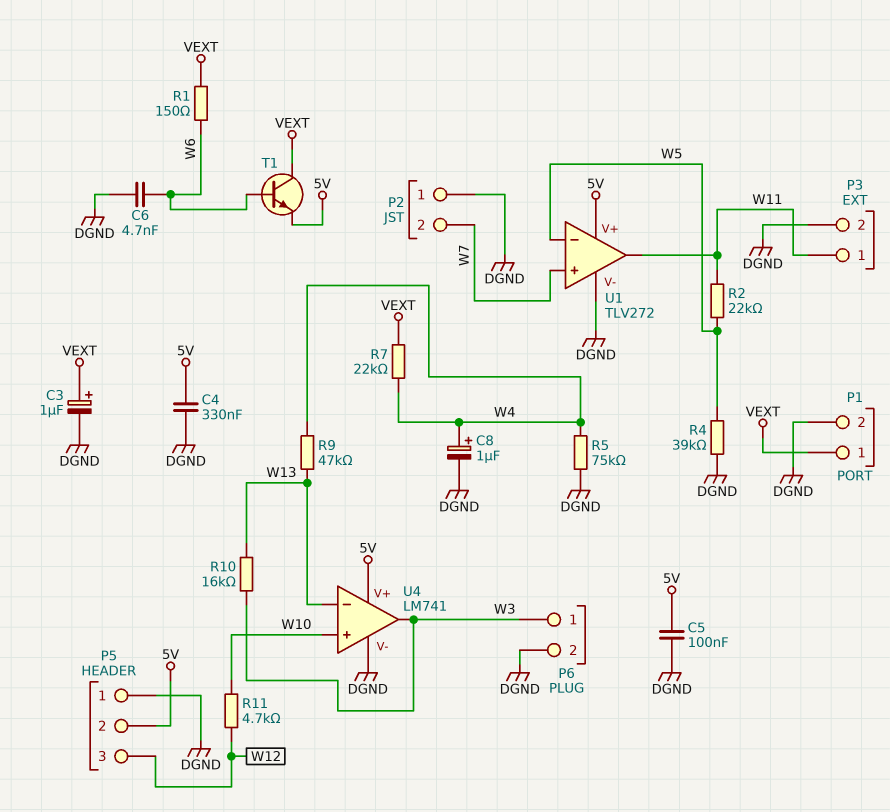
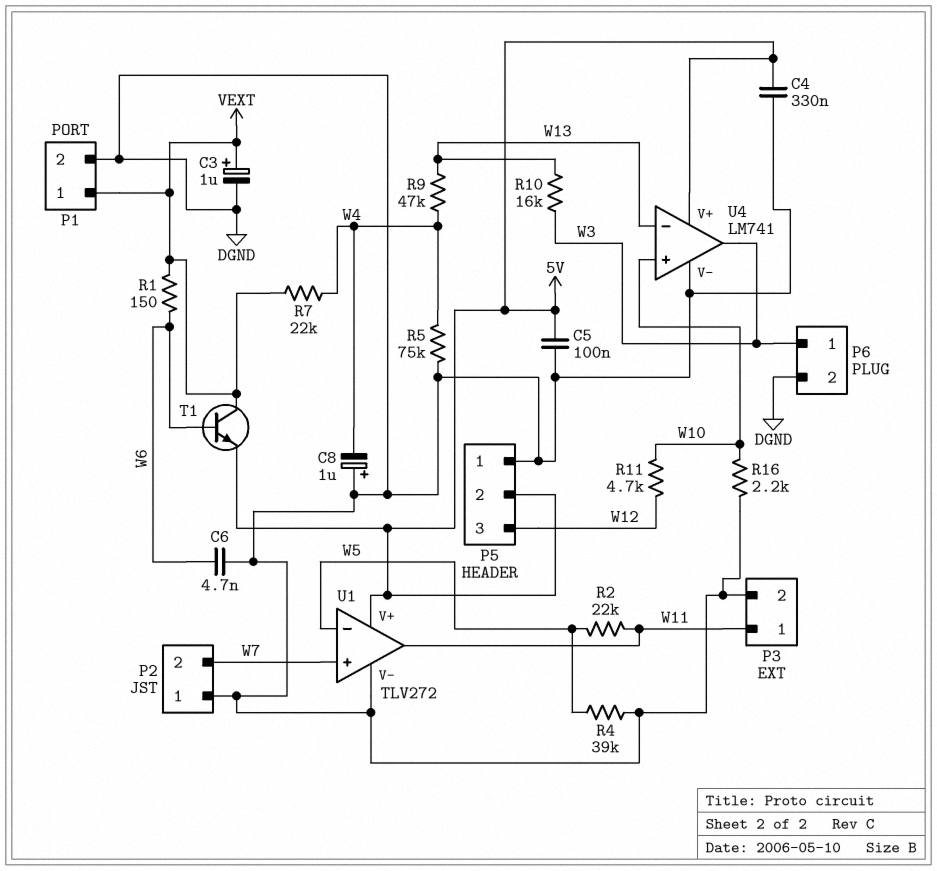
C8: 1uF (plus W4, minus DGND) -> 1uF (plus DGND, minus W4)
R16: none -> 2.2k (DGND, W10)

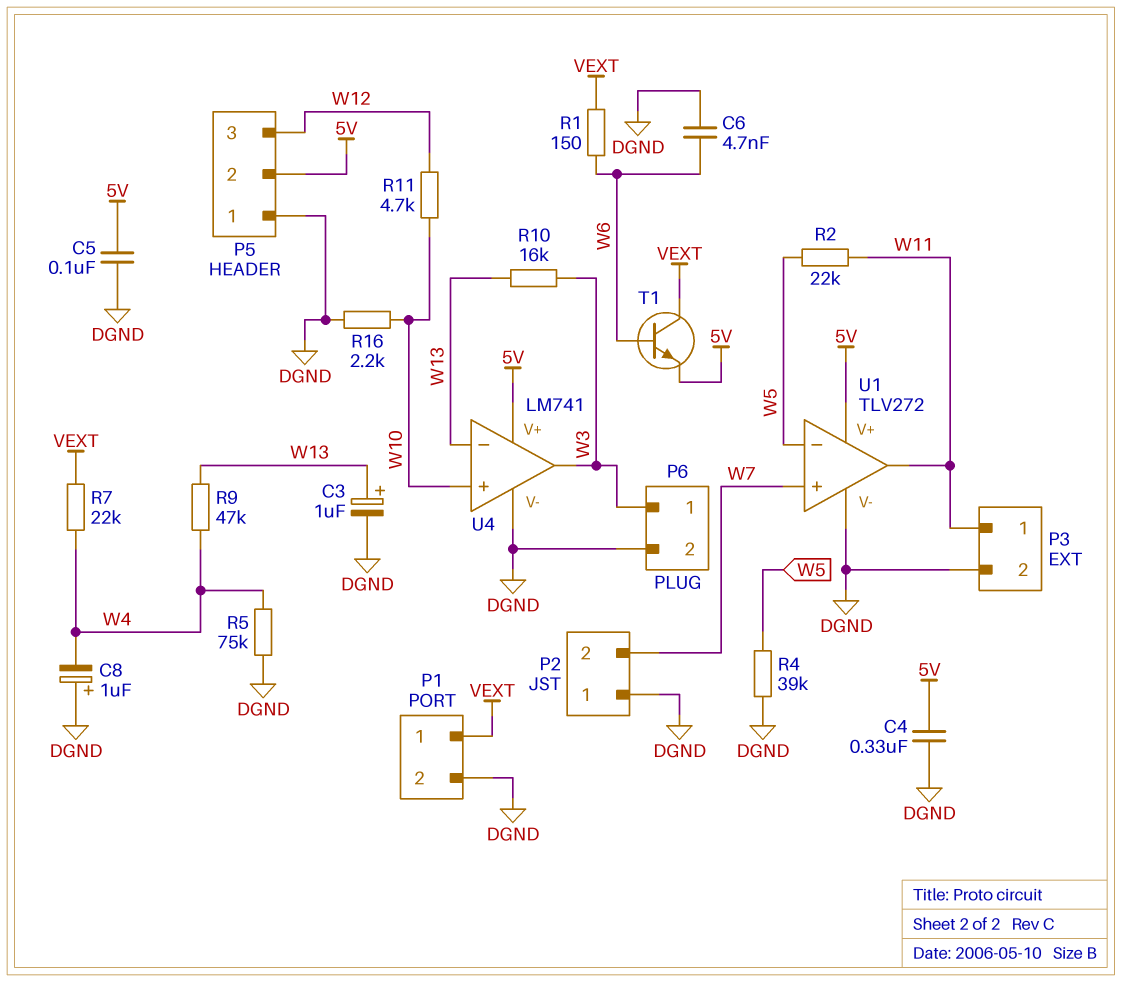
C3: 1uF (plus VEXT, minus DGND) -> 1uF (plus W13, minus DGND)

